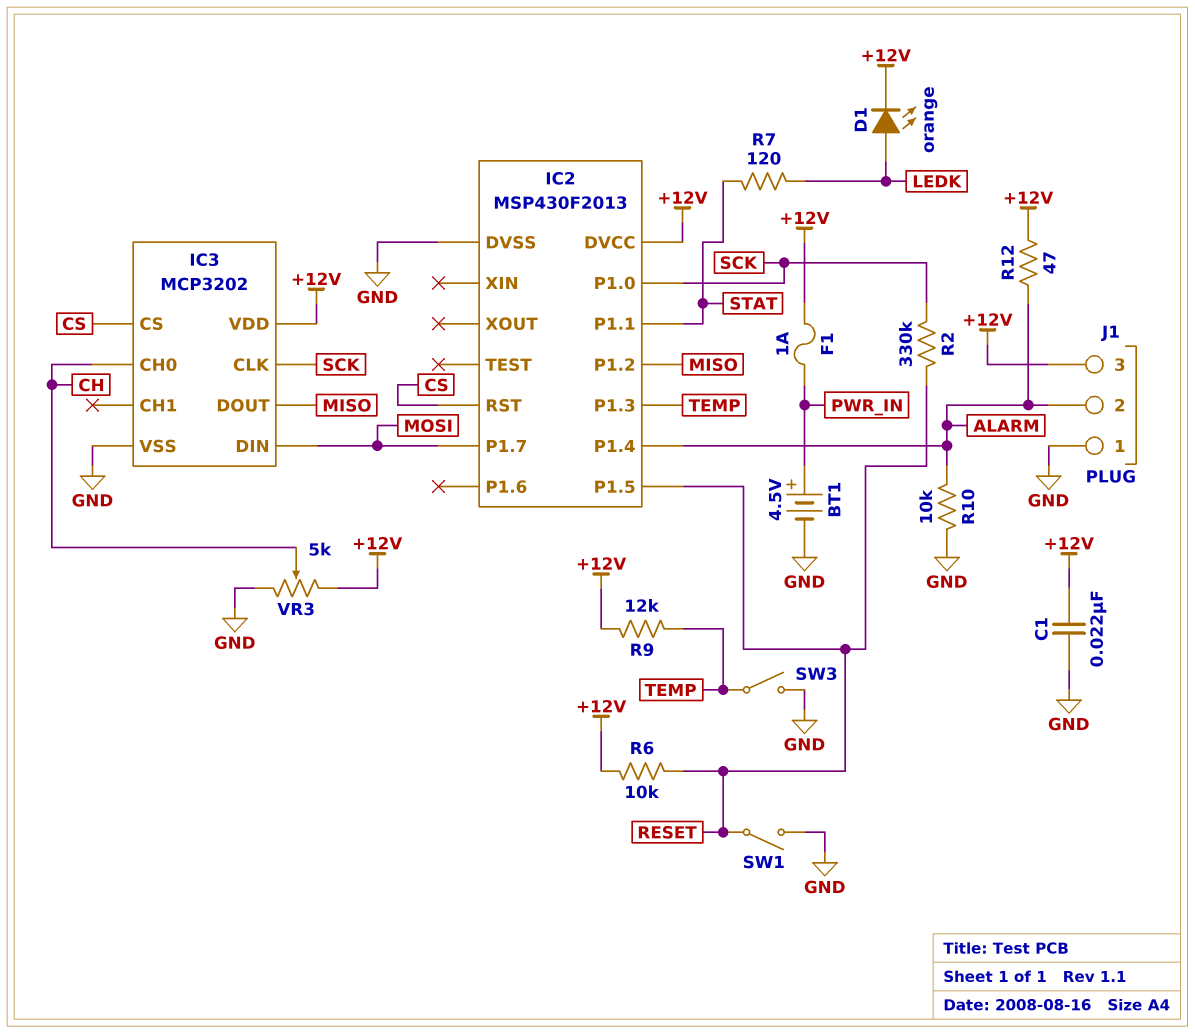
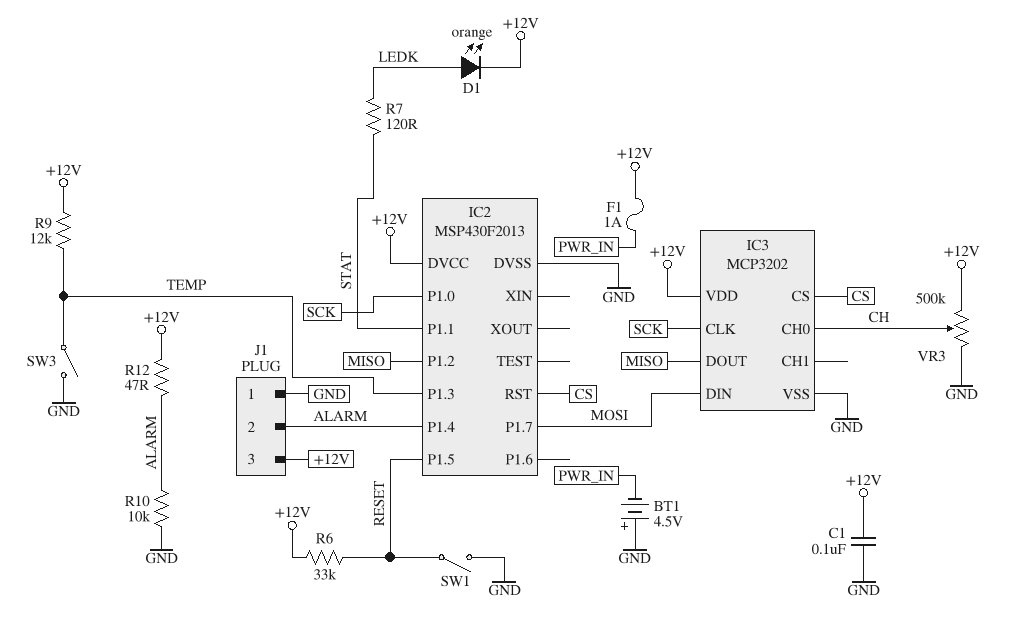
BT1: 4.5V (plus PWR_IN, minus GND) -> 4.5V (plus GND, minus PWR_IN)
C1: 22nF (+12V, GND) -> 100nF (+12V, GND)
R2: 330k (RESET, SCK) -> none
R6: 10k (+12V, RESET) -> 33k (+12V, RESET)
VR3: 5k (+12V, GND, wiper CH) -> 500k (+12V, GND, wiper CH)

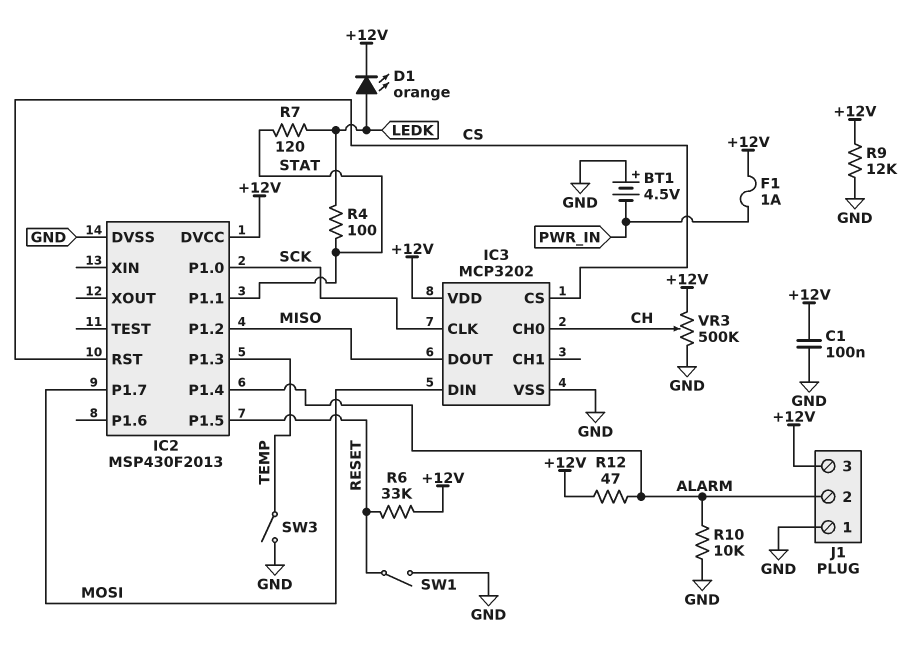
R4: none -> 100 (LEDK, STAT)
R9: 12k (+12V, TEMP) -> 12k (+12V, GND)

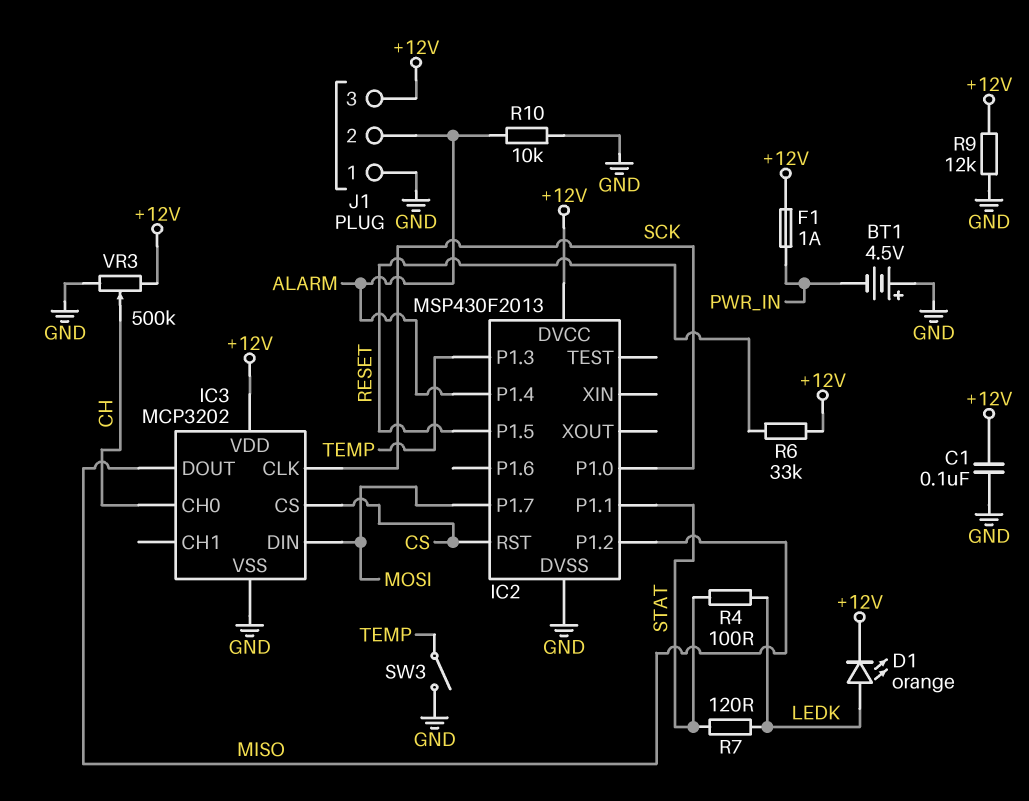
R12: 47 (+12V, ALARM) -> none
SW1: switch (GND, RESET) -> none

